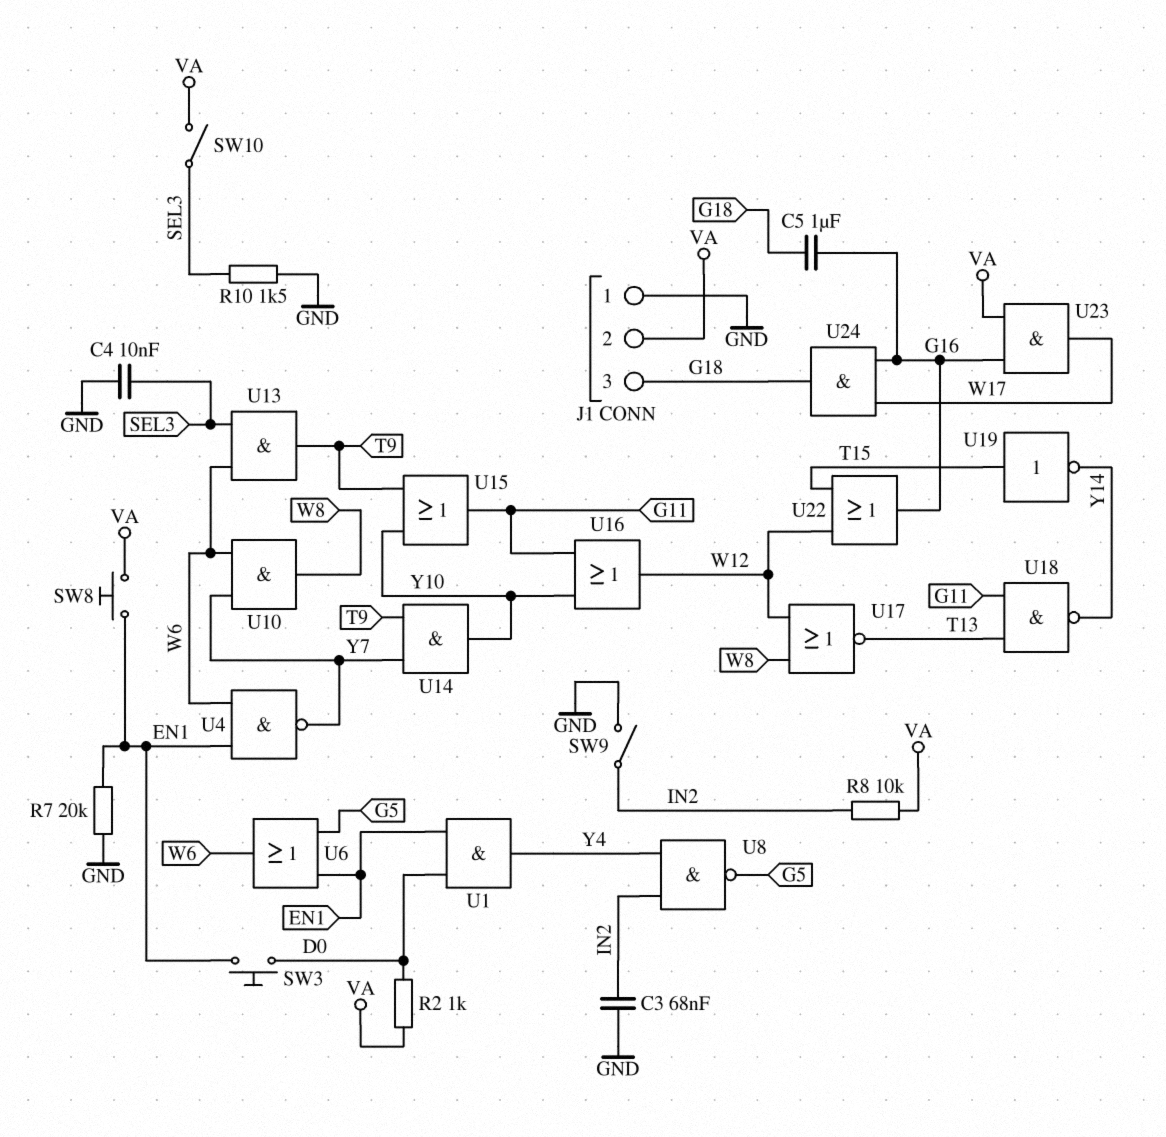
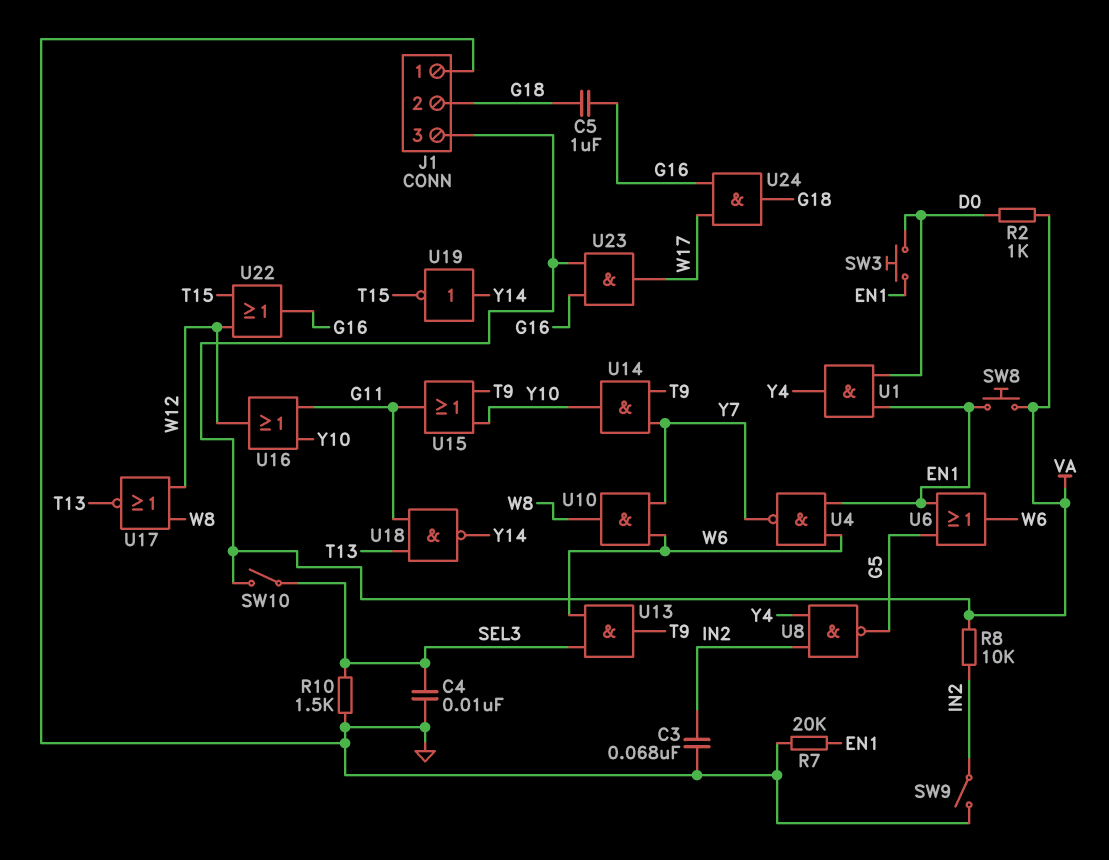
J1 pin 2: VA -> G18
J1 pin 3: G18 -> VA
U19: NOT (in T15, out Y14) -> NOT (in Y14, out T15)

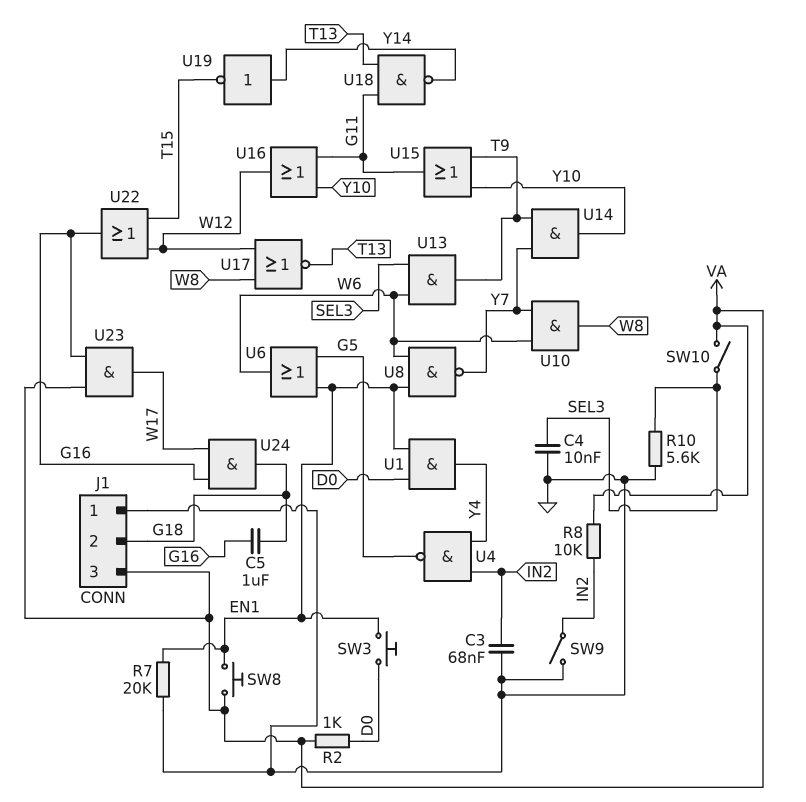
R10: 1.5k (GND, SEL3) -> 5.6k (GND, SEL3)
U4: NAND (in EN1, in W6, out Y7) -> NAND (in IN2, in Y4, out G5)
U8: NAND (in IN2, in Y4, out G5) -> NAND (in EN1, in W6, out Y7)

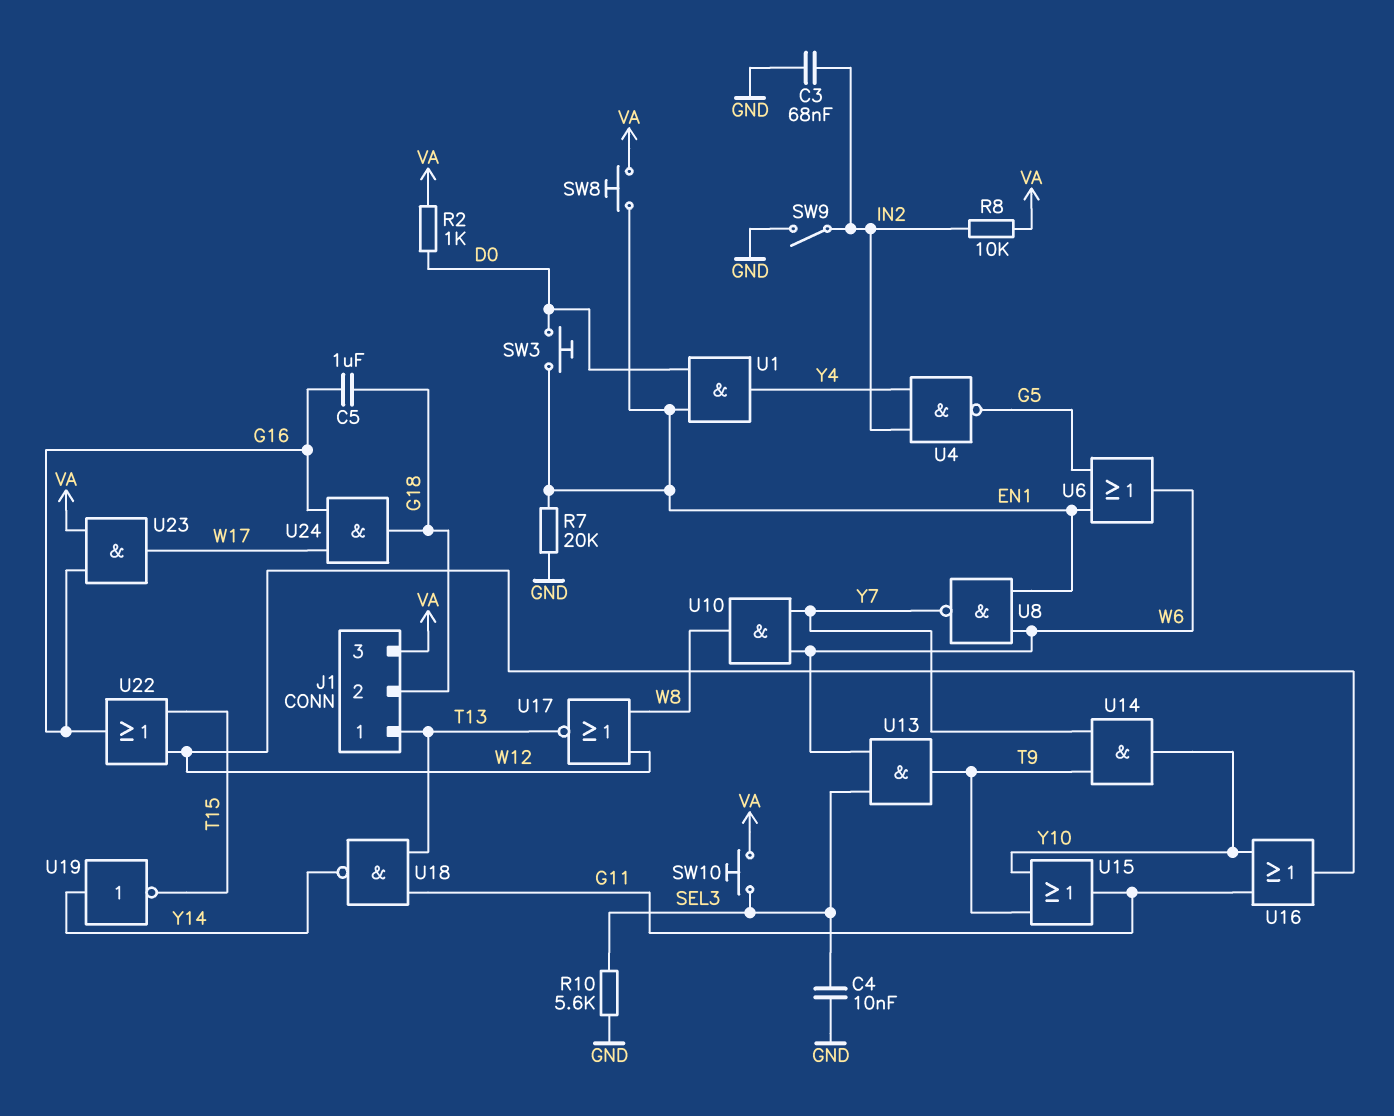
J1 pin 1: GND -> T13
SW10: switch (SEL3, VA) -> button (SEL3, VA)

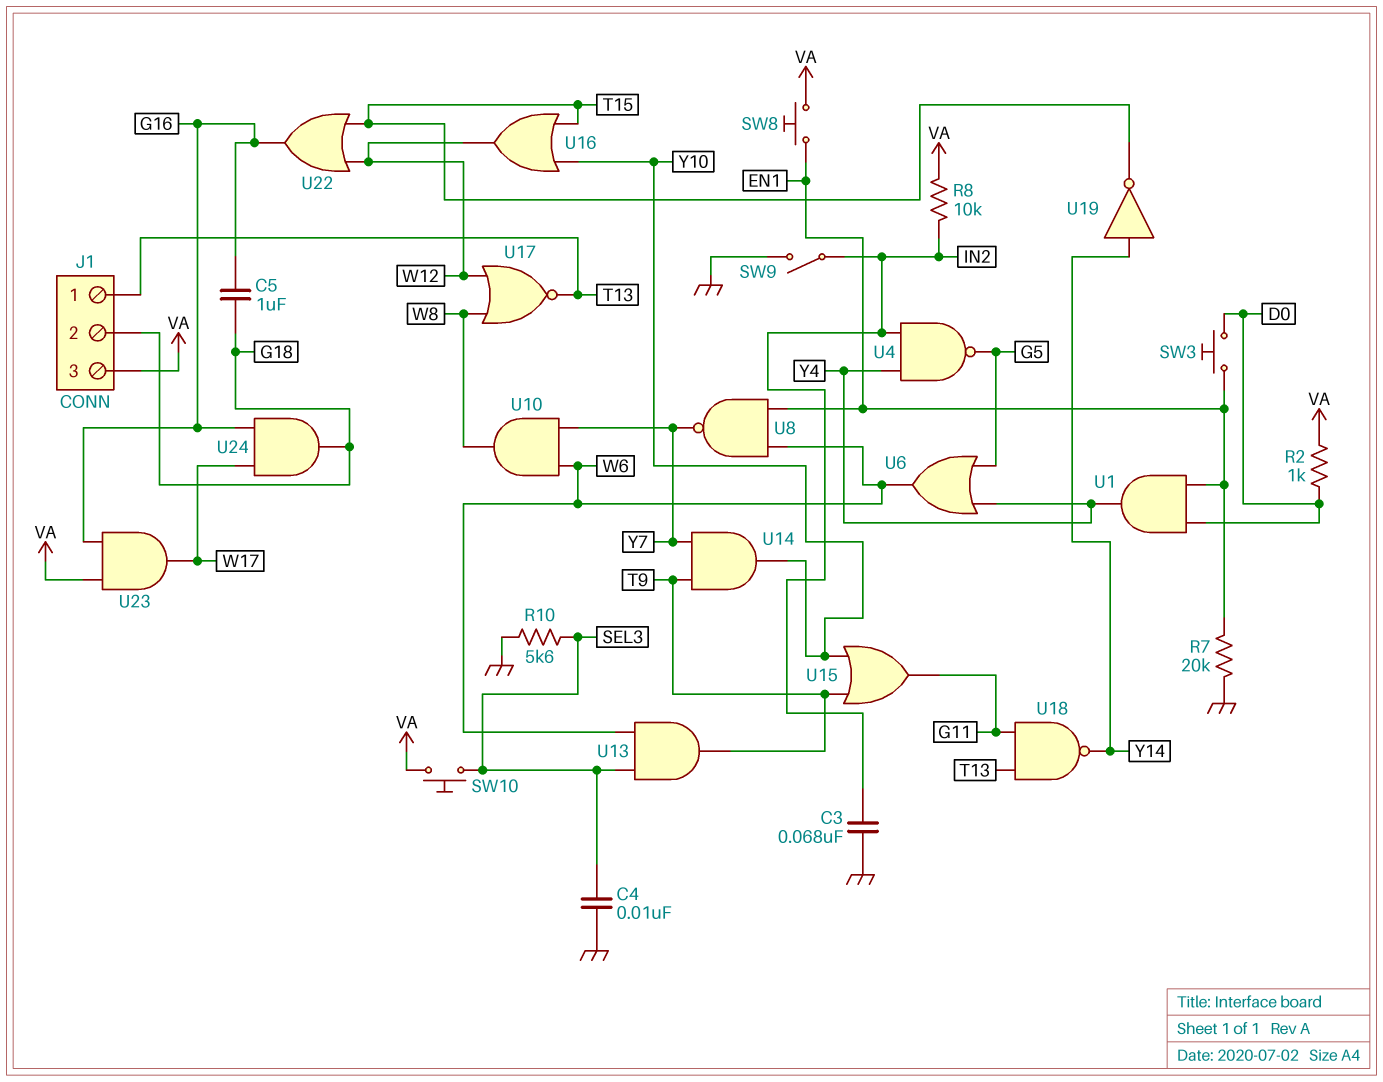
U6: OR (in EN1, in G5, out W6) -> OR (in G5, in Y4, out W6)
U16: OR (in G11, in Y10, out W12) -> OR (in T15, in Y10, out W12)

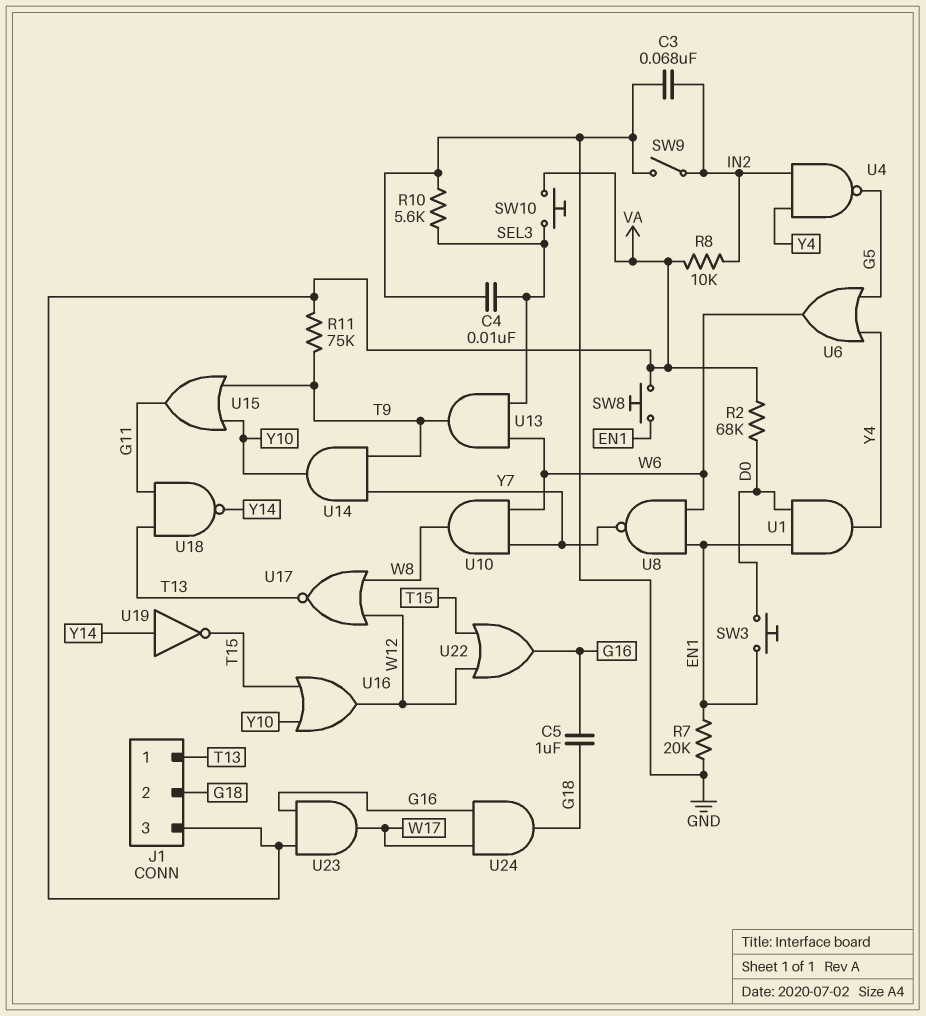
R2: 1k (D0, VA) -> 68k (D0, VA)
R11: none -> 75k (T9, VA)

